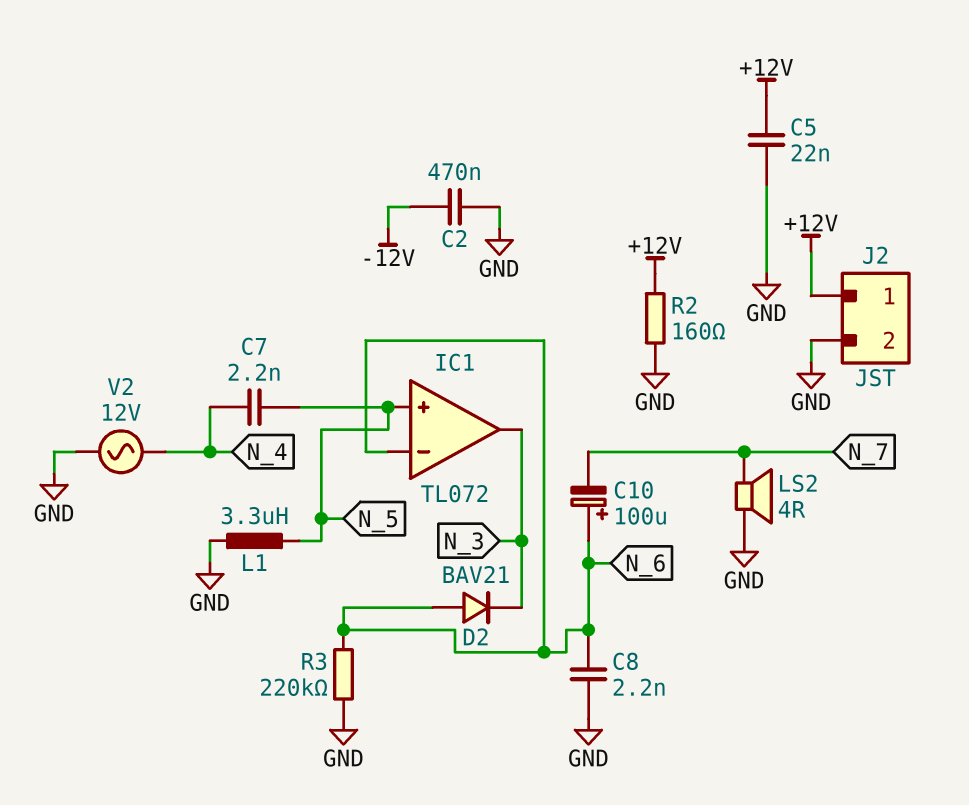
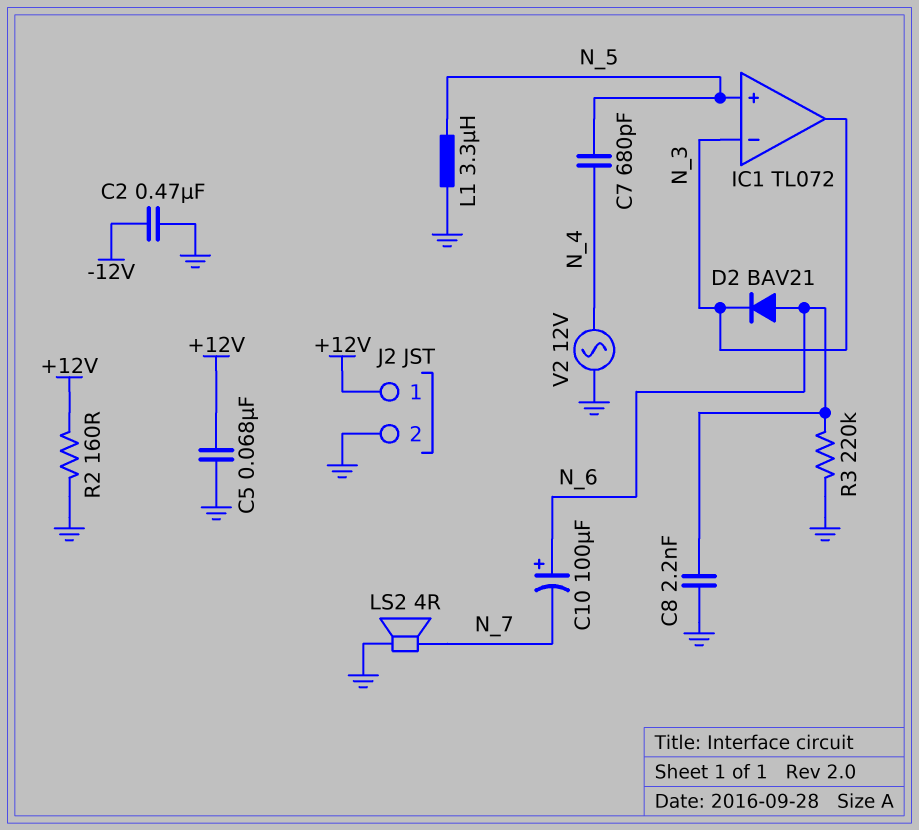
C5: 22nF (+12V, GND) -> 68nF (+12V, GND)
C7: 2.2nF (N_4, N_5) -> 680pF (N_4, N_5)
IC1 pin in-: N_6 -> N_3

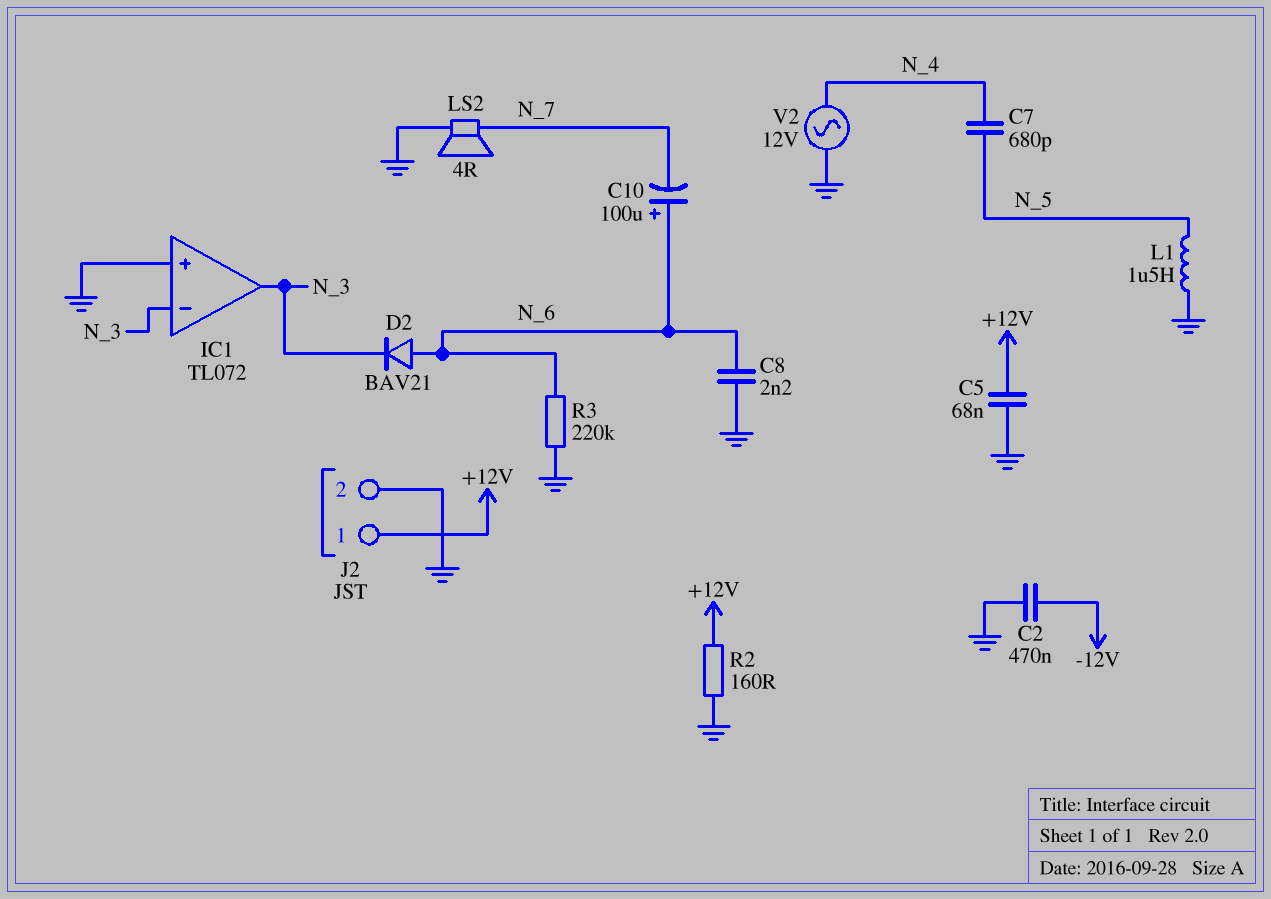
IC1 pin in+: N_5 -> GND
L1: 3.3uH (GND, N_5) -> 1.5uH (GND, N_5)

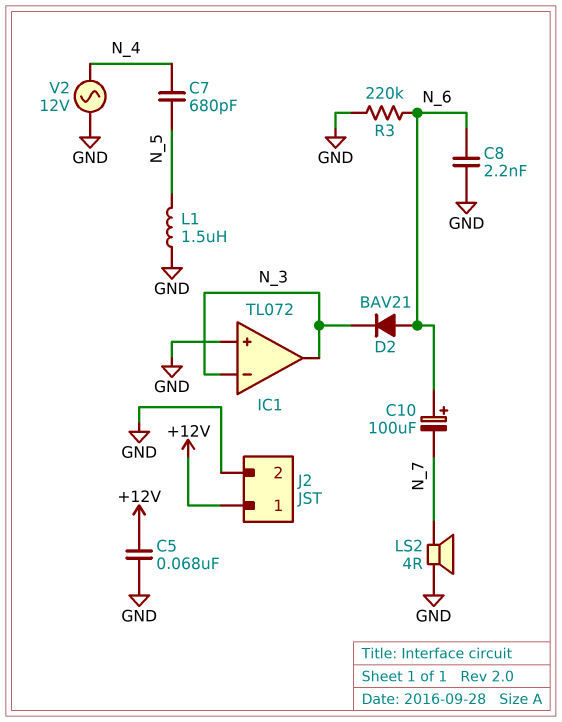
C2: 470nF (-12V, GND) -> none
R2: 160 (+12V, GND) -> none

